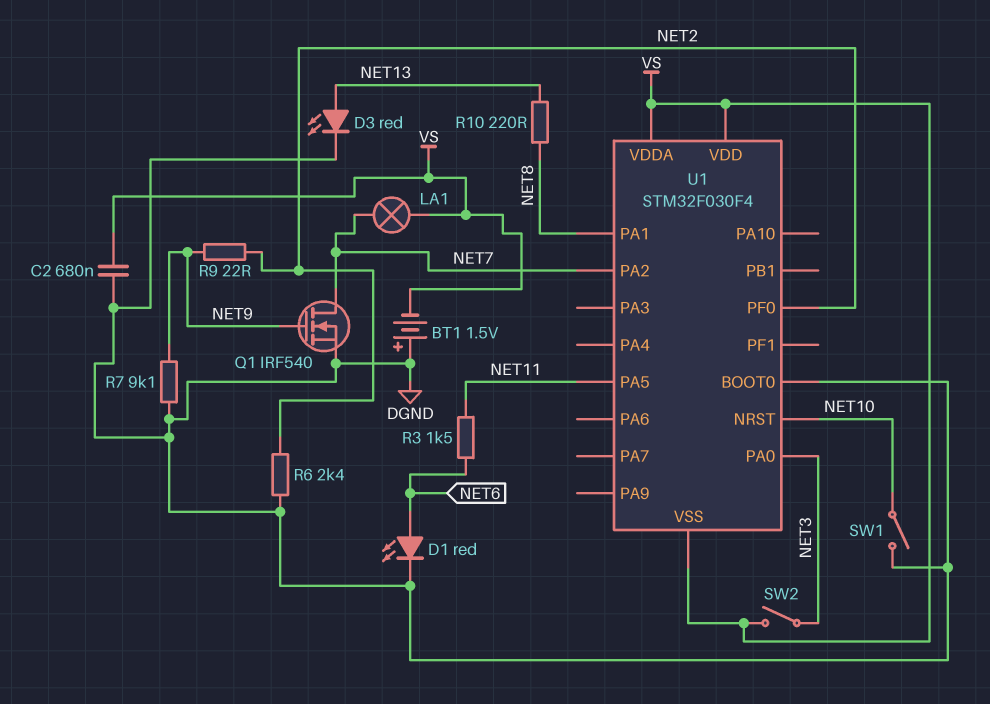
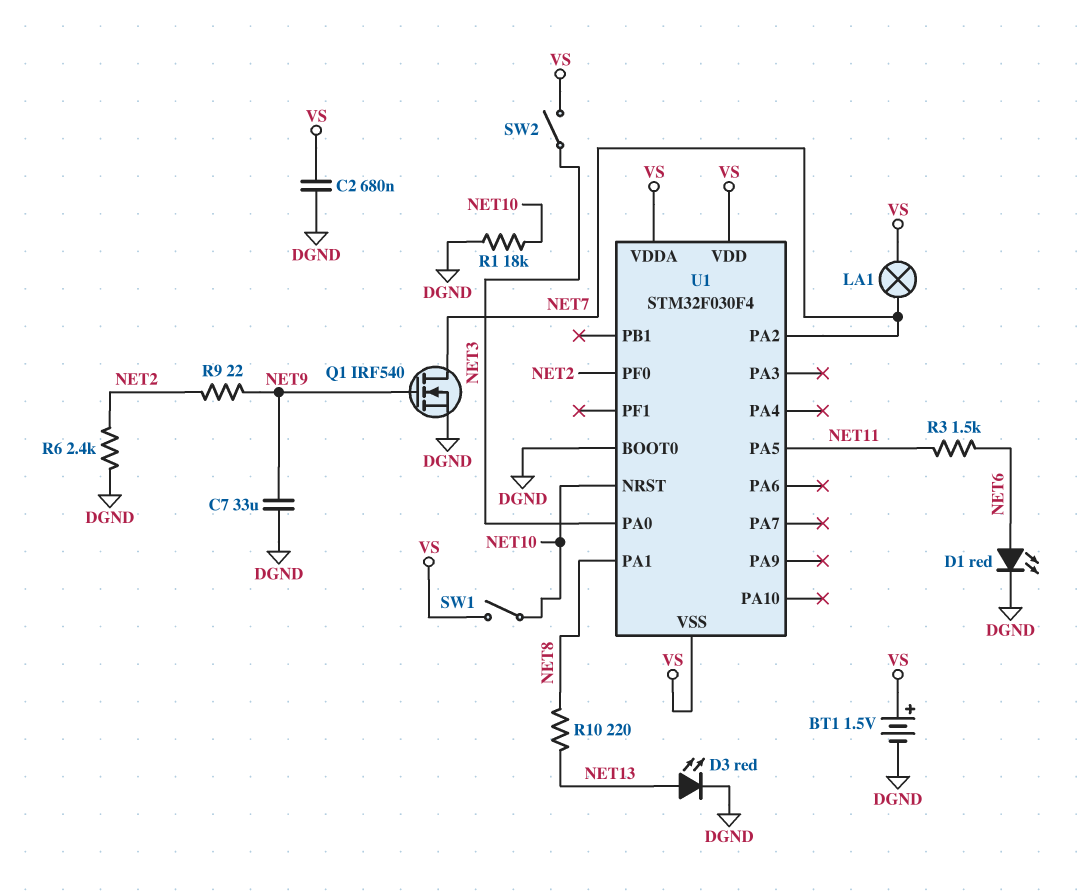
BT1: 1.5V (plus DGND, minus VS) -> 1.5V (plus VS, minus DGND)
C7: none -> 33uF (DGND, NET9)
R1: none -> 18k (DGND, NET10)
R7: 9.1k (DGND, NET9) -> none
SW1: switch (DGND, NET10) -> switch (NET10, VS)

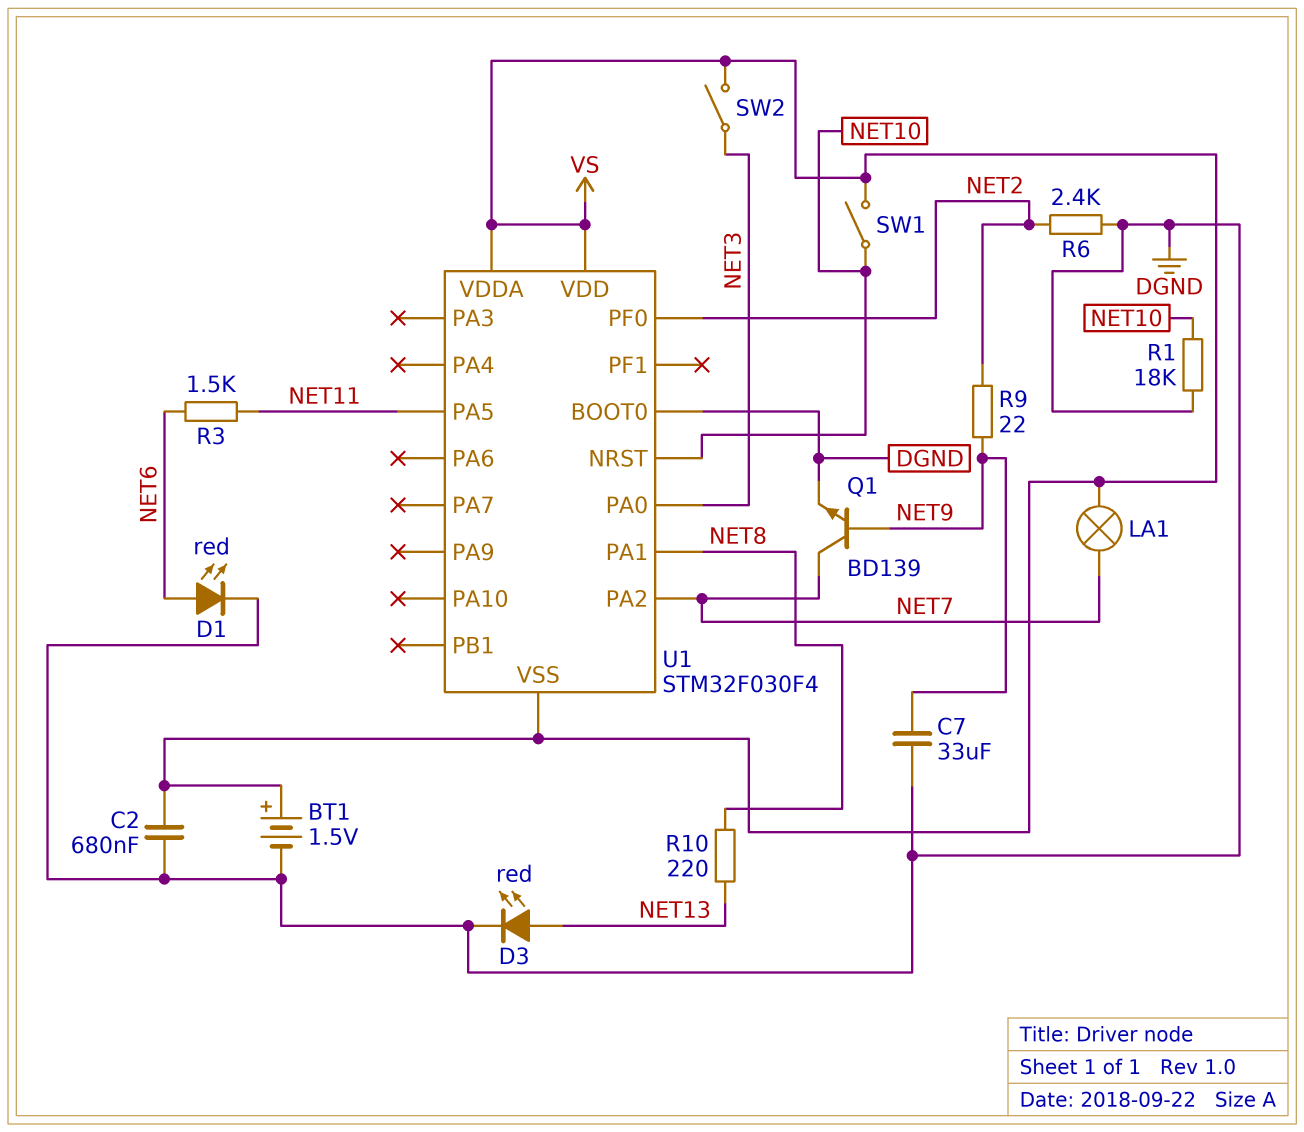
Q1: NMOS IRF540 (G NET9, D NET7, S DGND) -> NPN BD139 (B NET9, C NET7, E DGND)

